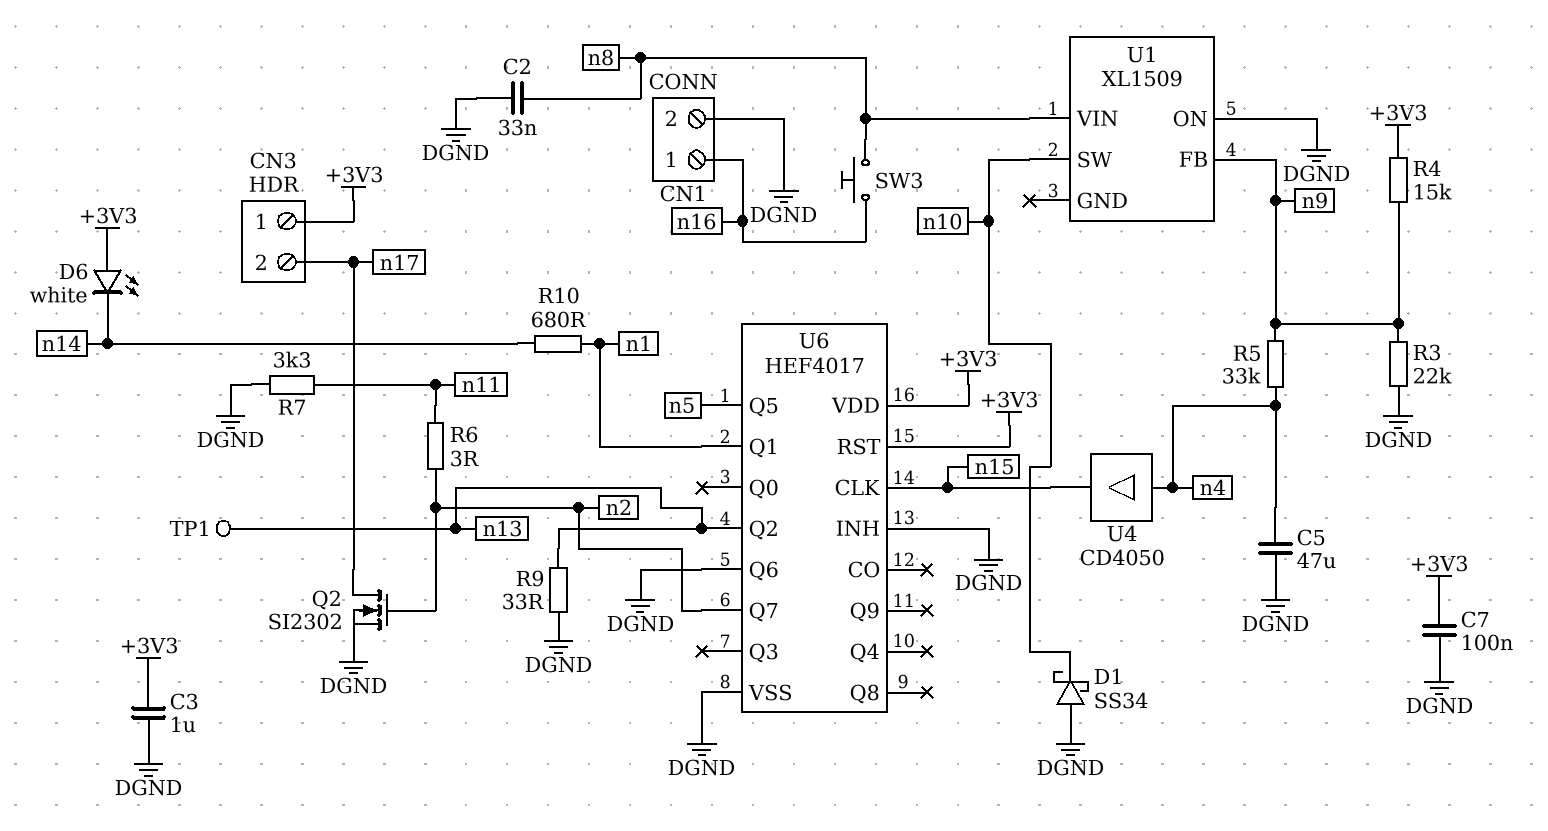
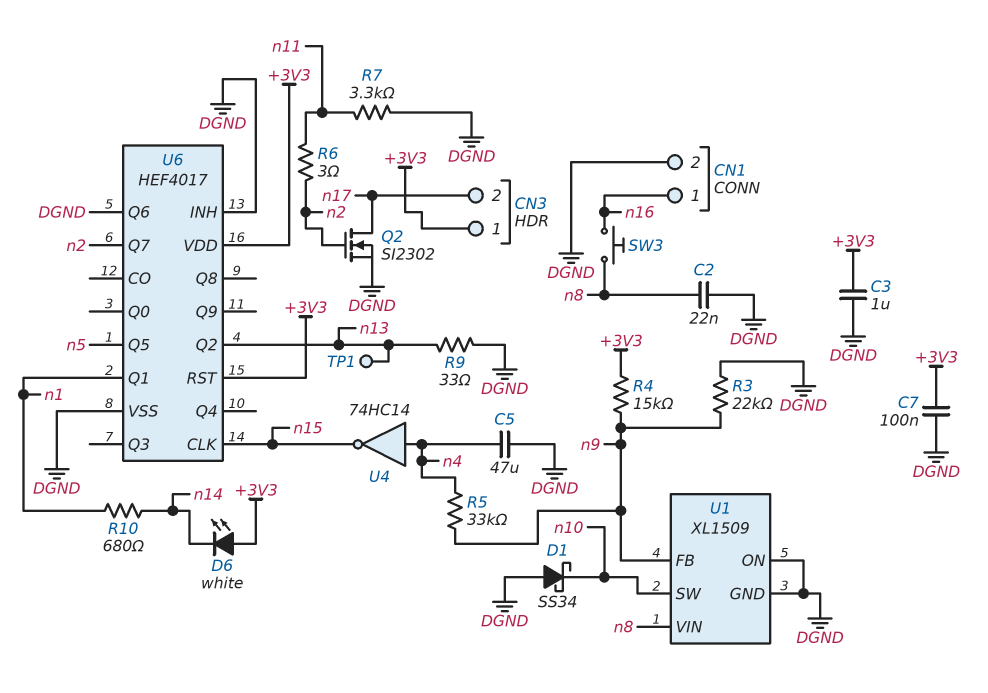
C2: 33nF (DGND, n8) -> 22nF (DGND, n8)
U1 pin GND: none -> DGND
U4: buffer CD4050 (in n4, out n15) -> NOT 74HC14 (in n4, out n15)

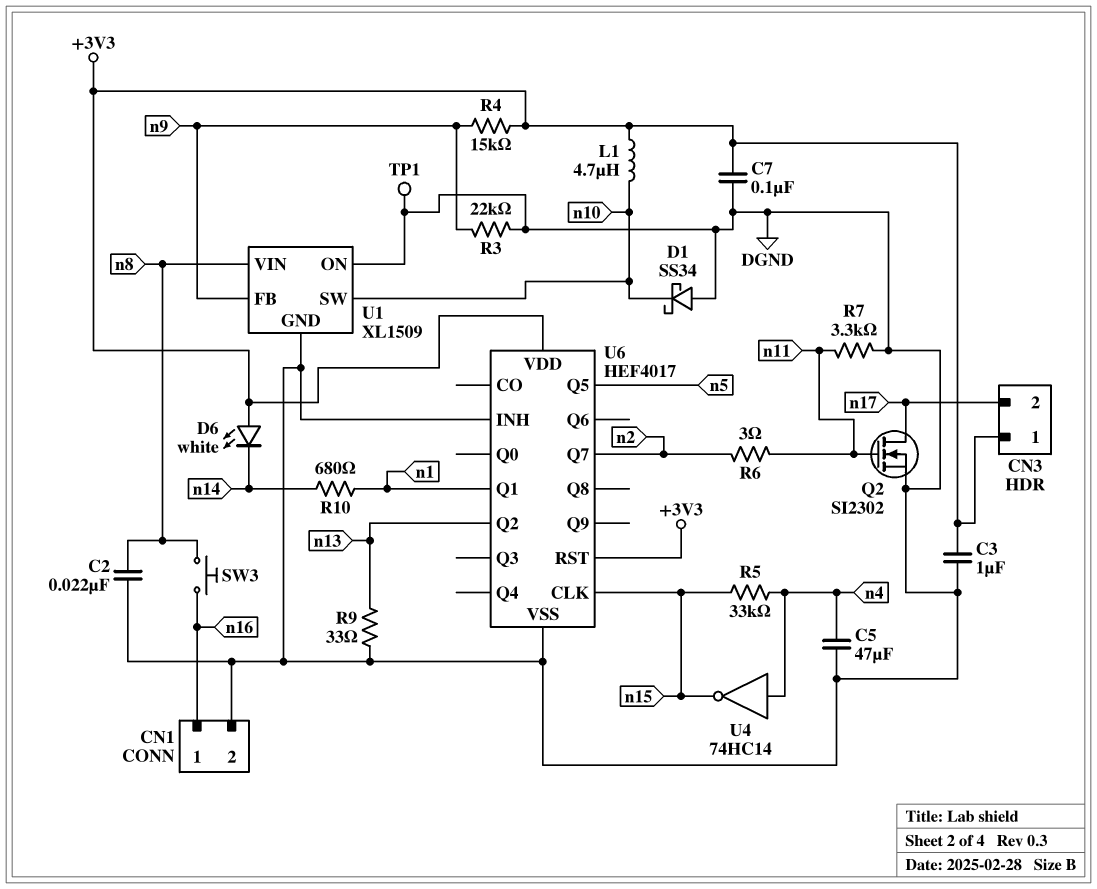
L1: none -> 4.7uH (+3V3, n10)
Q2: NMOS SI2302 (G n2, D n17, S DGND) -> NMOS SI2302 (G n11, D n17, S DGND)
R5: 33k (n4, n9) -> 33k (n4, n15)
TP1: test point (n13) -> test point (DGND)
U6 pin Q6: DGND -> none

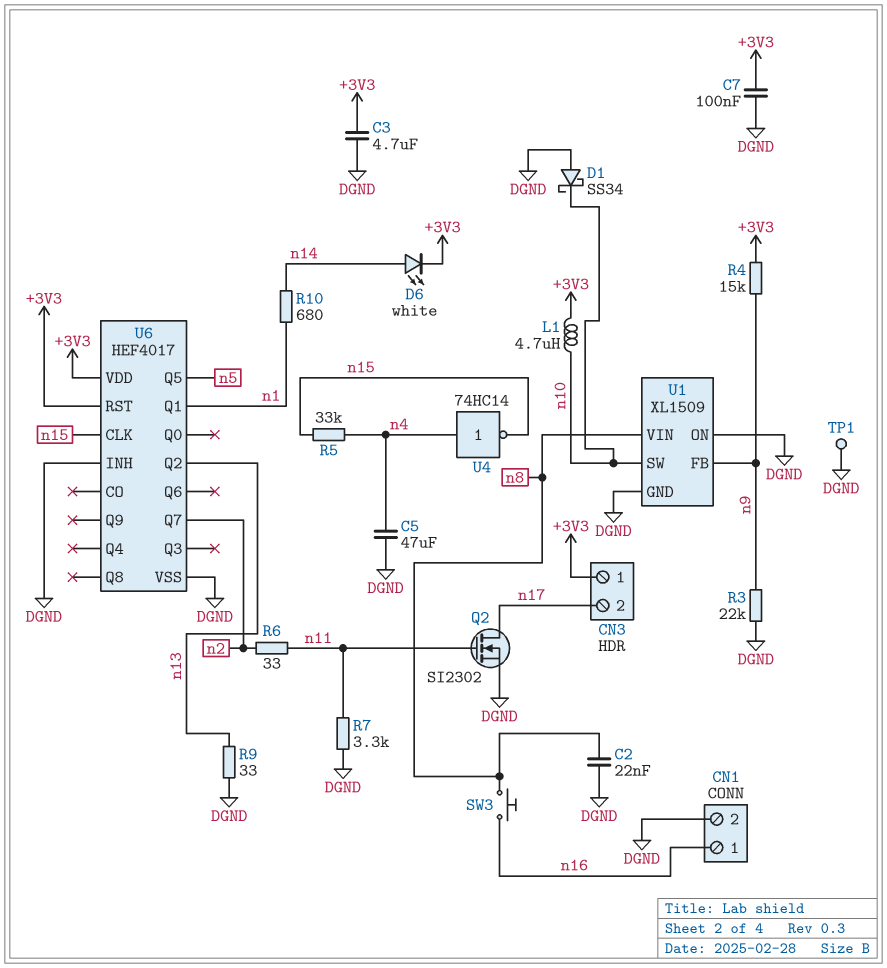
C3: 1uF (+3V3, DGND) -> 4.7uF (+3V3, DGND)
D6: LED white (A +3V3, K n14) -> LED white (A n14, K +3V3)
R6: 3 (n2, n11) -> 33 (n2, n11)

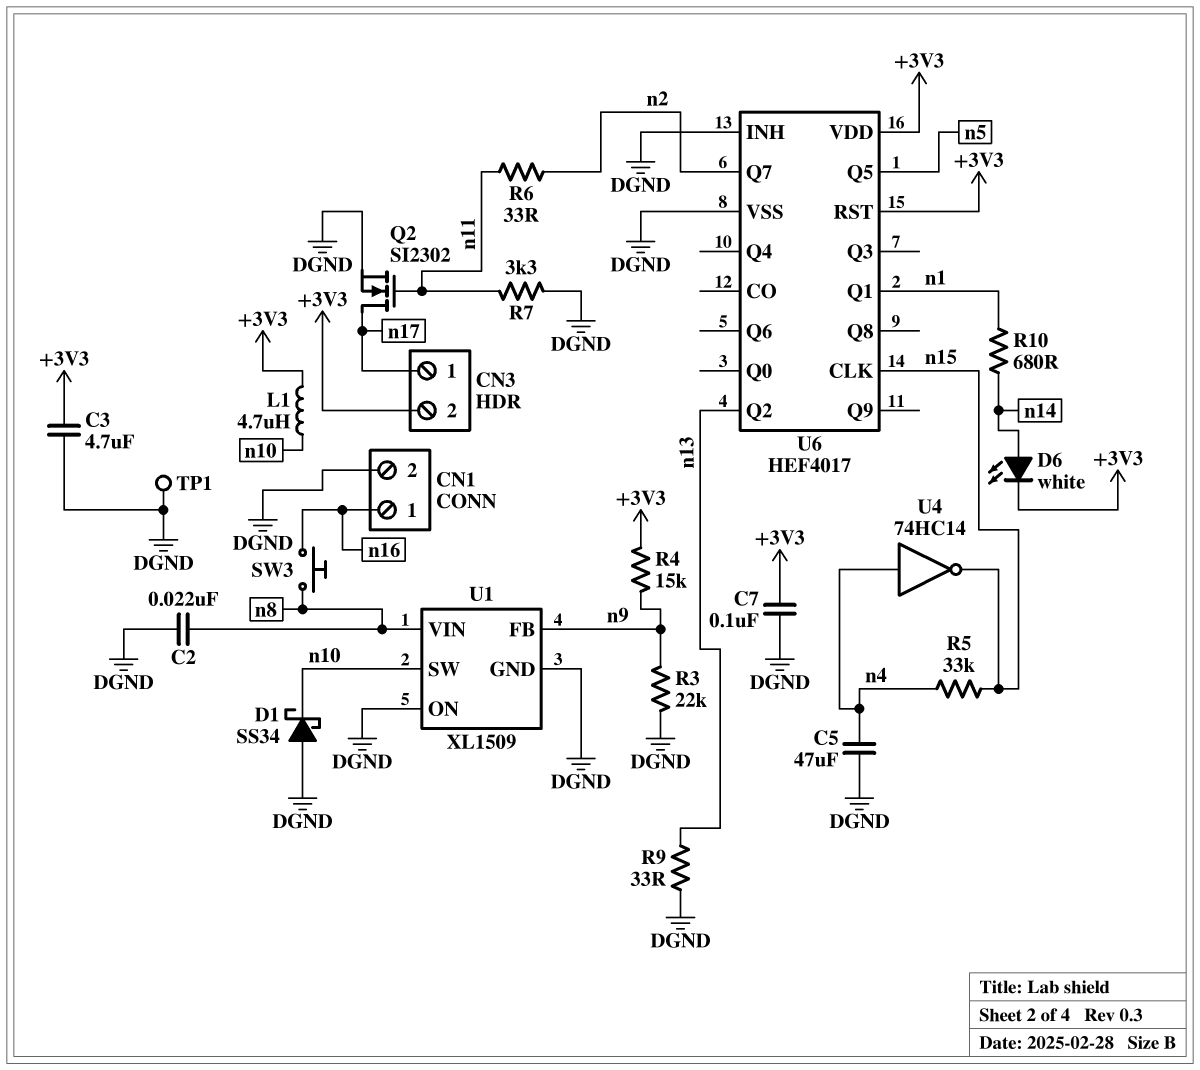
CN3 pin 1: +3V3 -> n17
CN3 pin 2: n17 -> +3V3

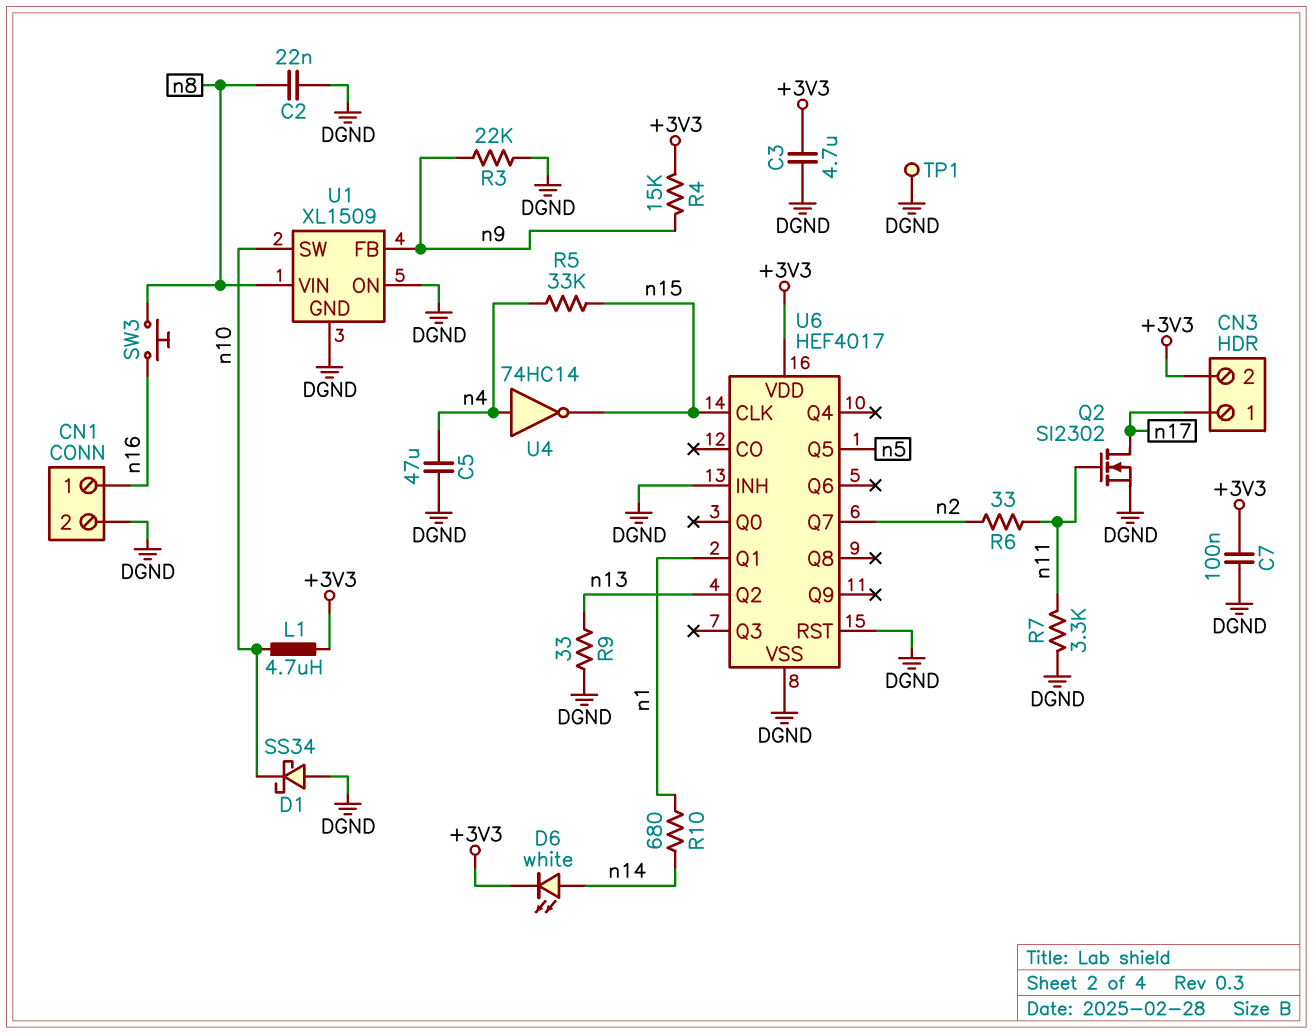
U6 pin RST: +3V3 -> DGND

